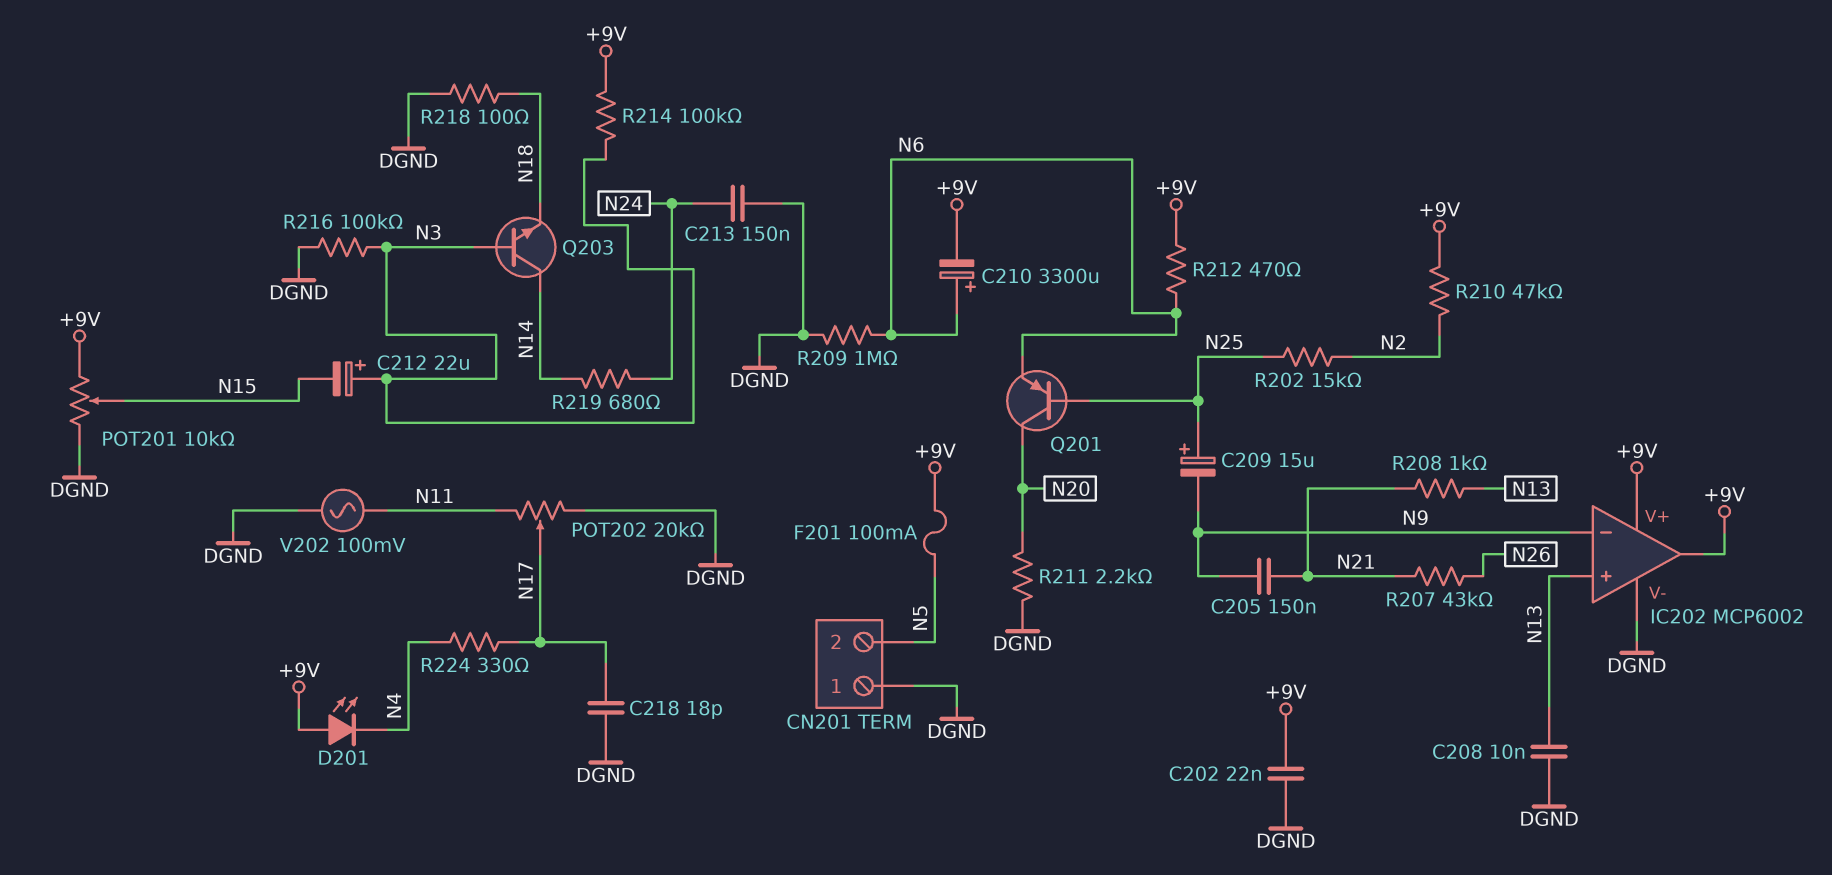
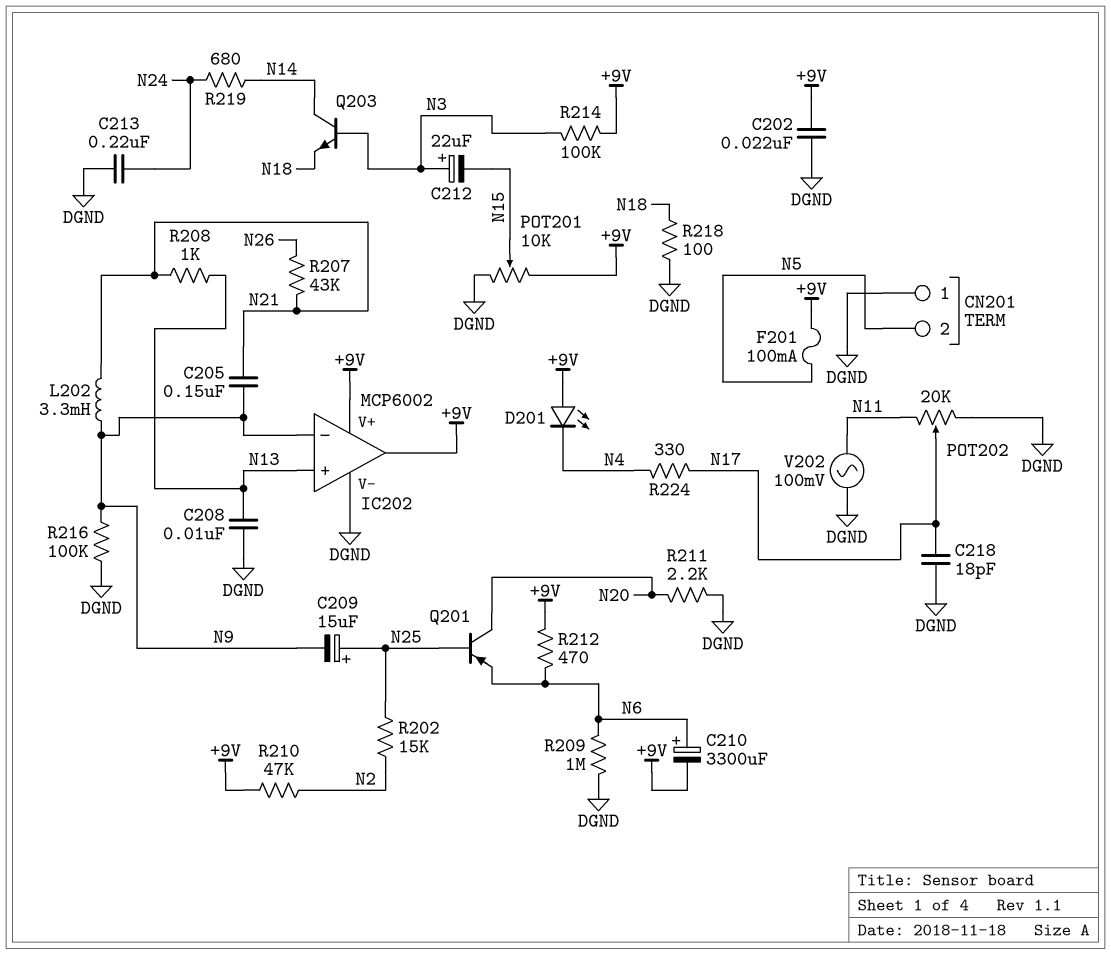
C213: 150nF (DGND, N24) -> 220nF (DGND, N24)
L202: none -> 3.3mH (N9, N21)
R216: 100k (DGND, N3) -> 100k (DGND, N9)

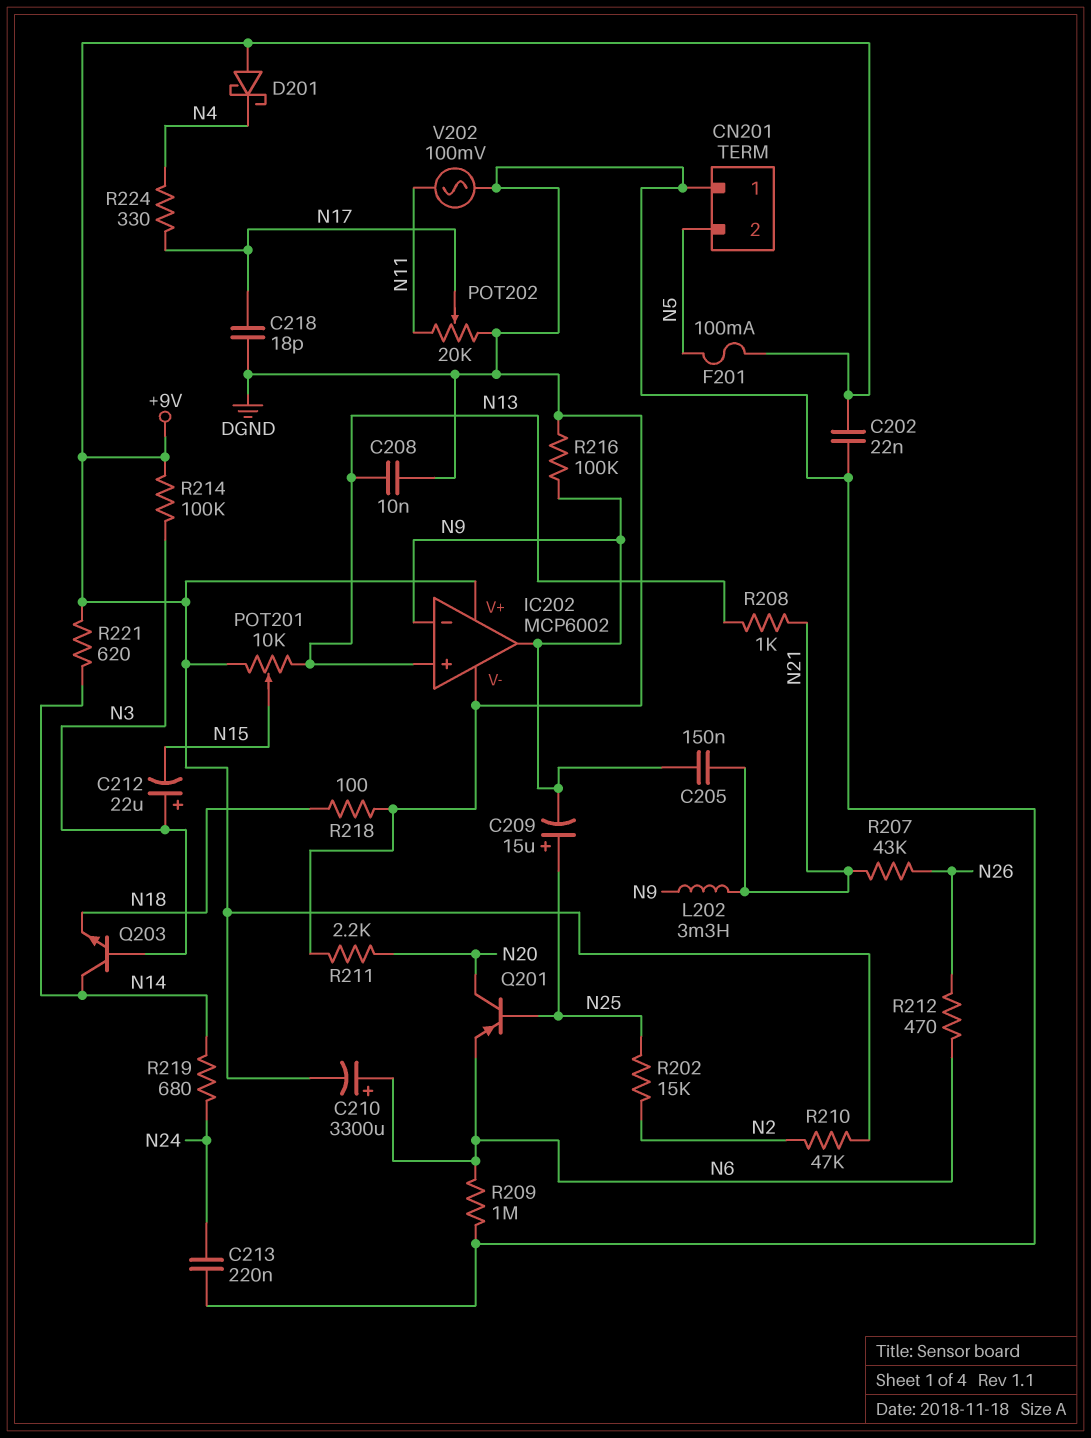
D201: LED (A +9V, K N4) -> schottky (A +9V, K N4)
IC202 pin out: +9V -> N9
POT201: 10k (+9V, DGND, wiper N15) -> 10k (+9V, N13, wiper N15)
R212: 470 (+9V, N6) -> 470 (N6, N26)
R221: none -> 620 (+9V, N14)

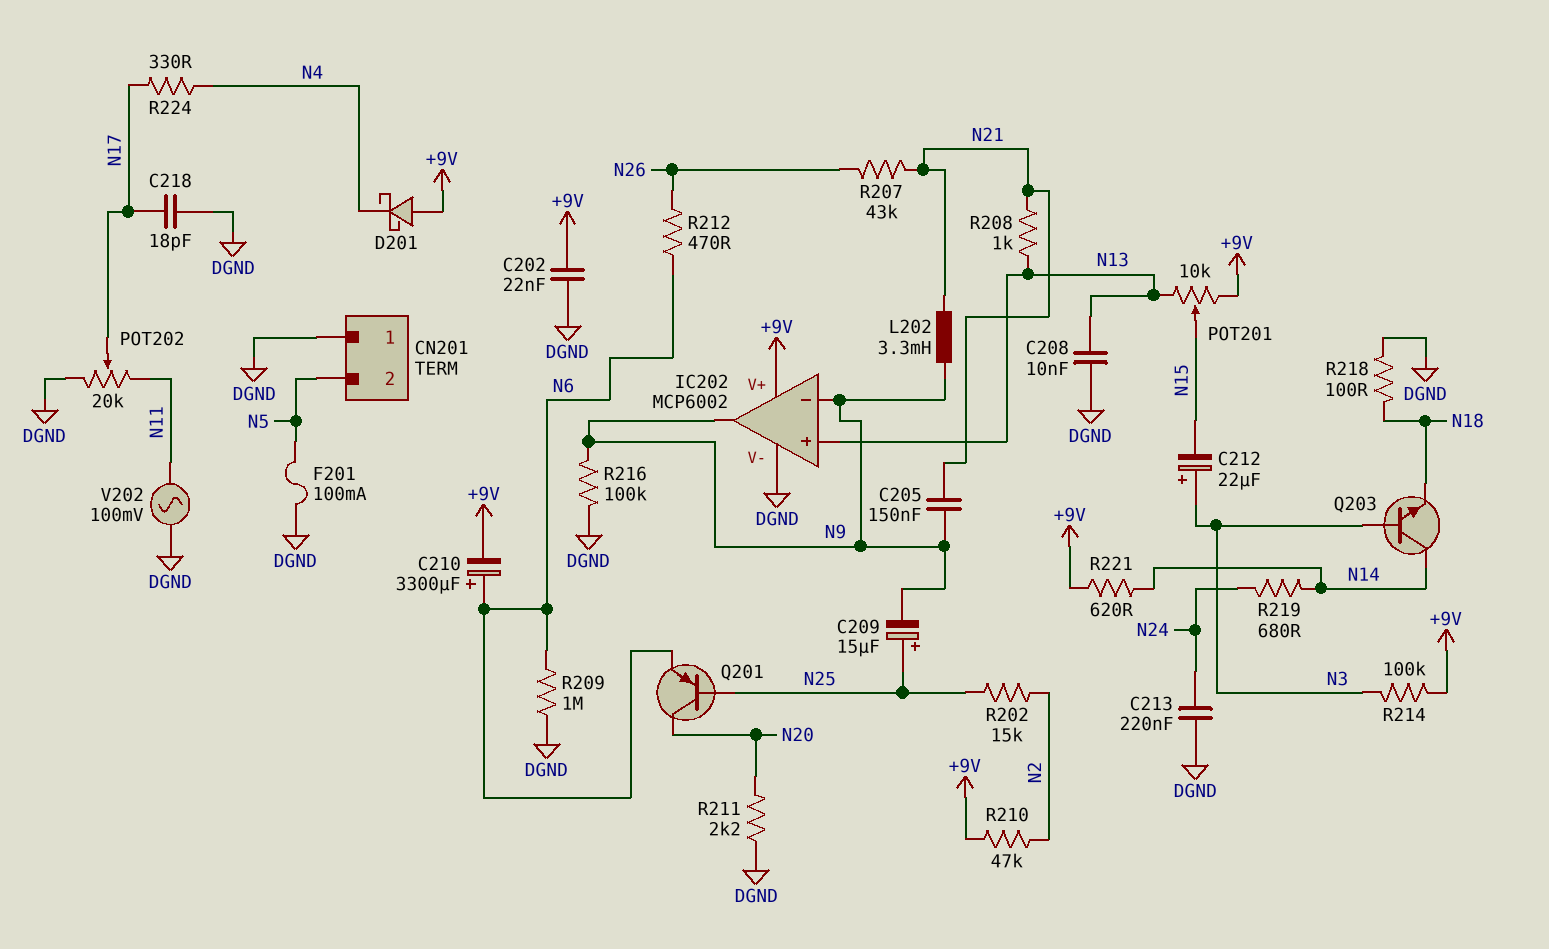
F201: 100mA (+9V, N5) -> 100mA (DGND, N5)

